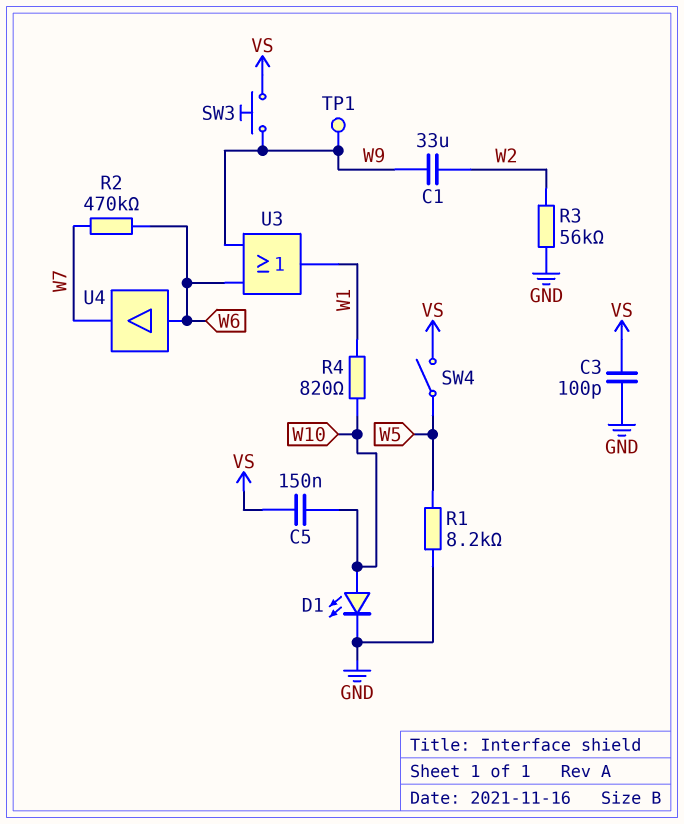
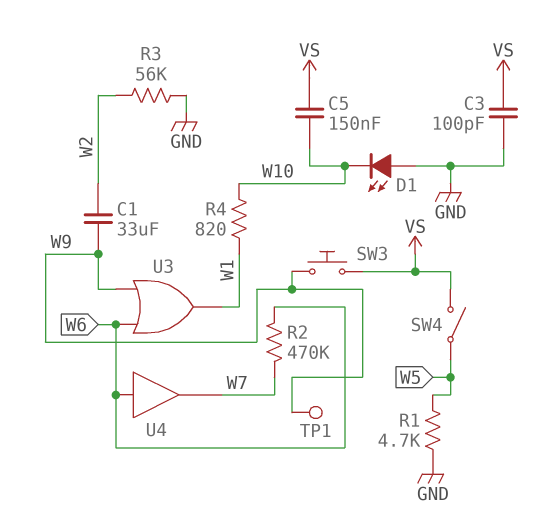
D1: LED (A W10, K GND) -> LED (A GND, K W10)
R1: 8.2k (GND, W5) -> 4.7k (GND, W5)

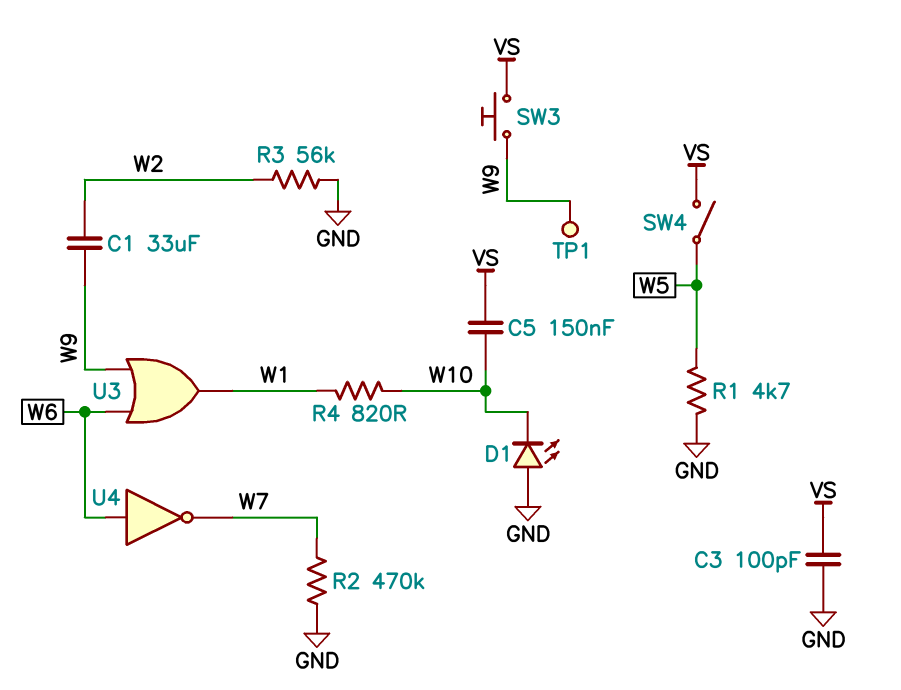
R2: 470k (W6, W7) -> 470k (GND, W7)
U4: buffer (in W6, out W7) -> NOT (in W6, out W7)

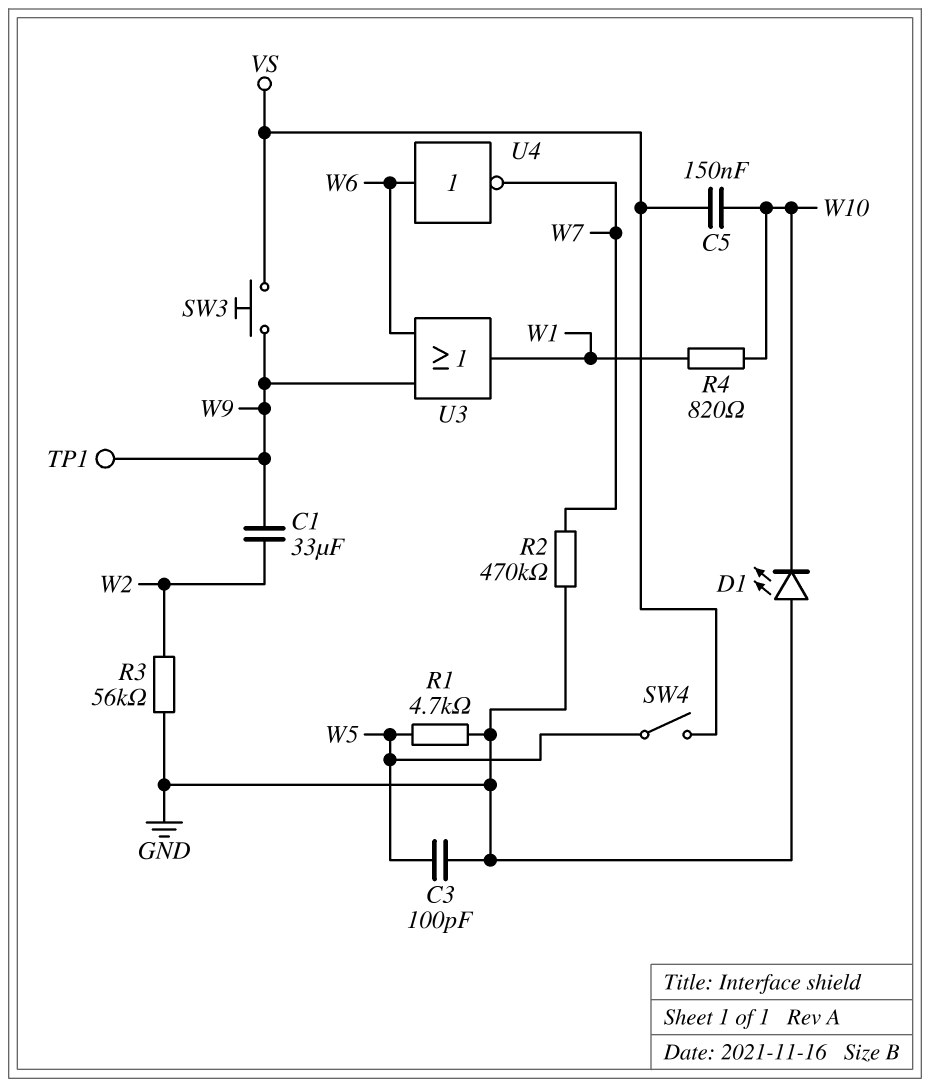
C3: 100pF (GND, VS) -> 100pF (GND, W5)

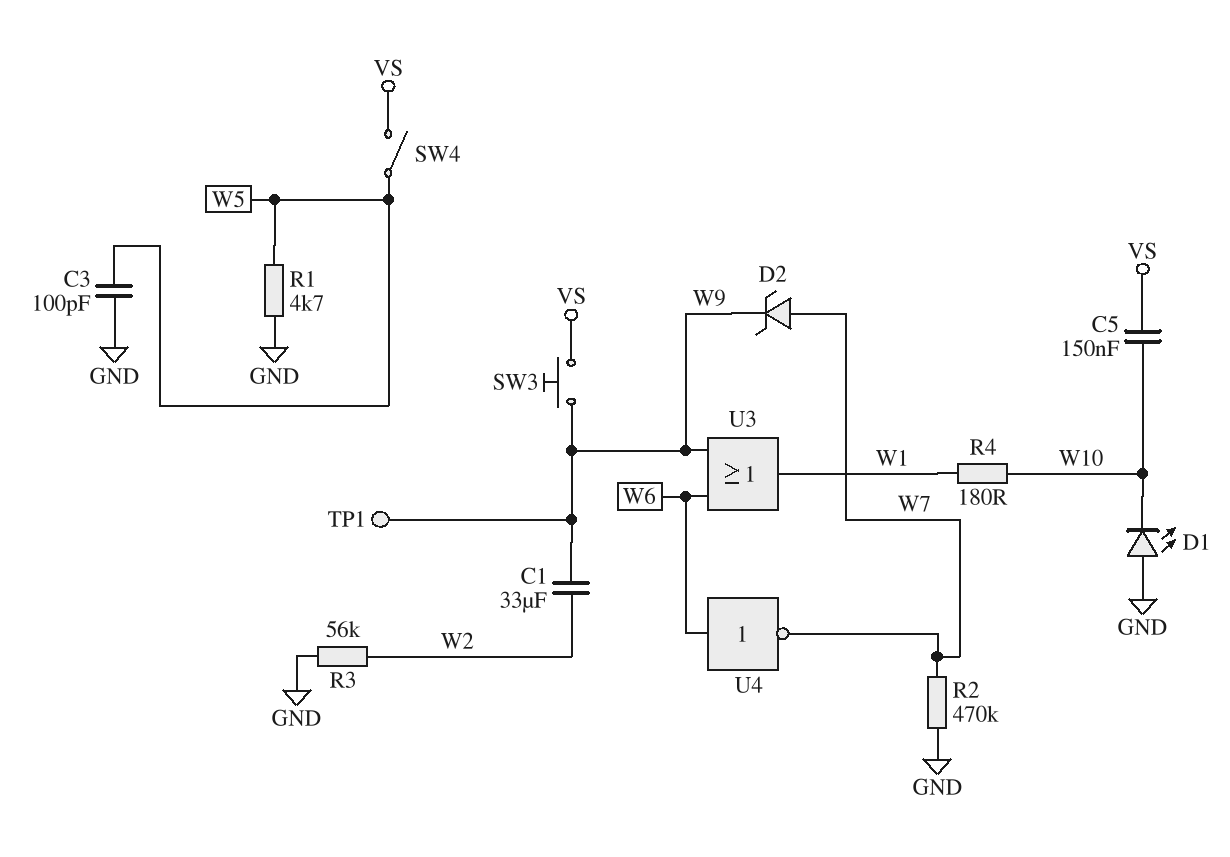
D2: none -> zener (A W7, K W9)
R4: 820 (W1, W10) -> 180 (W1, W10)

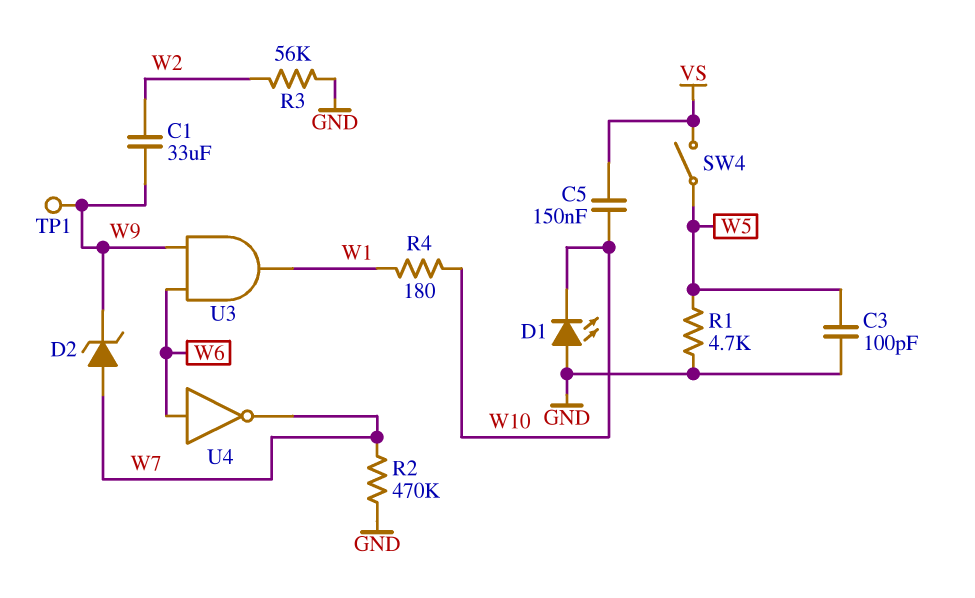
SW3: button (VS, W9) -> none
U3: OR (in W6, in W9, out W1) -> AND (in W6, in W9, out W1)

